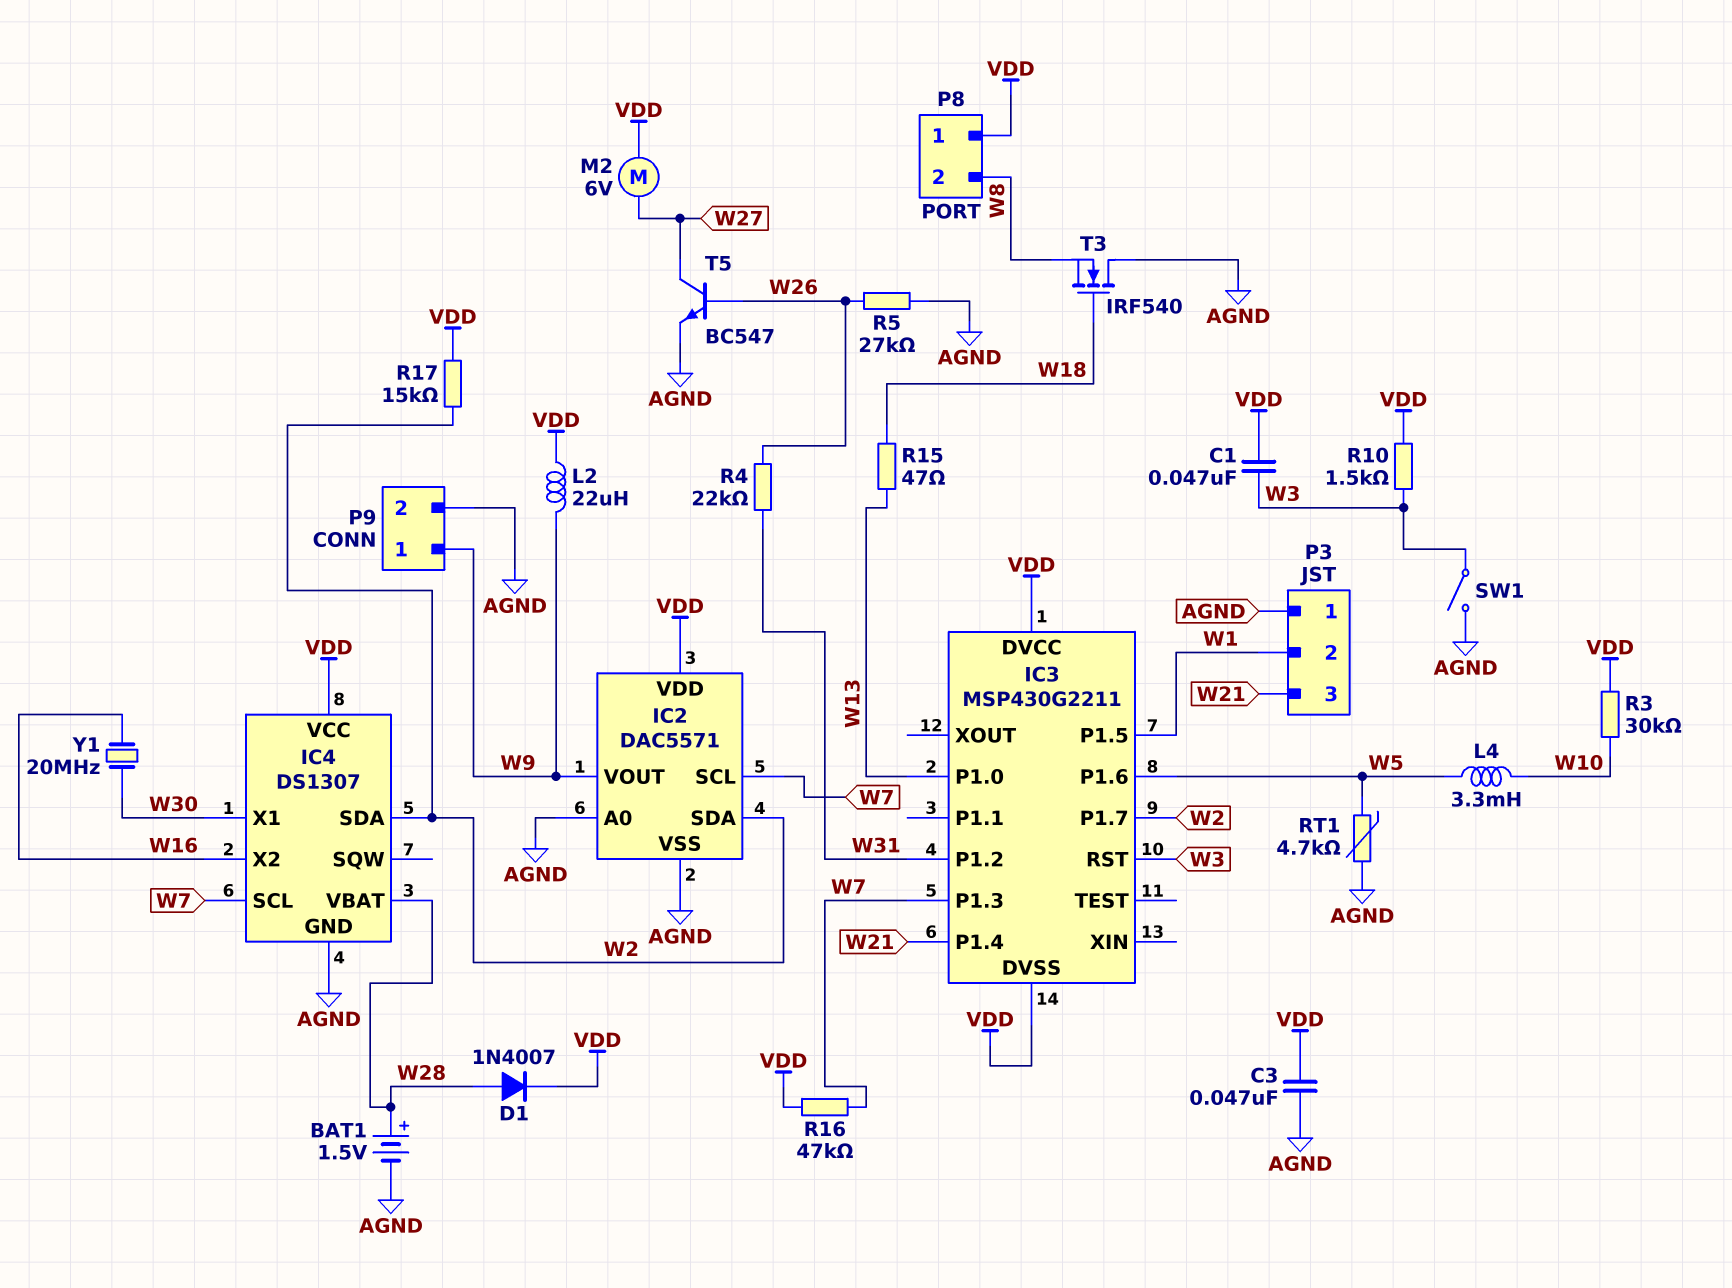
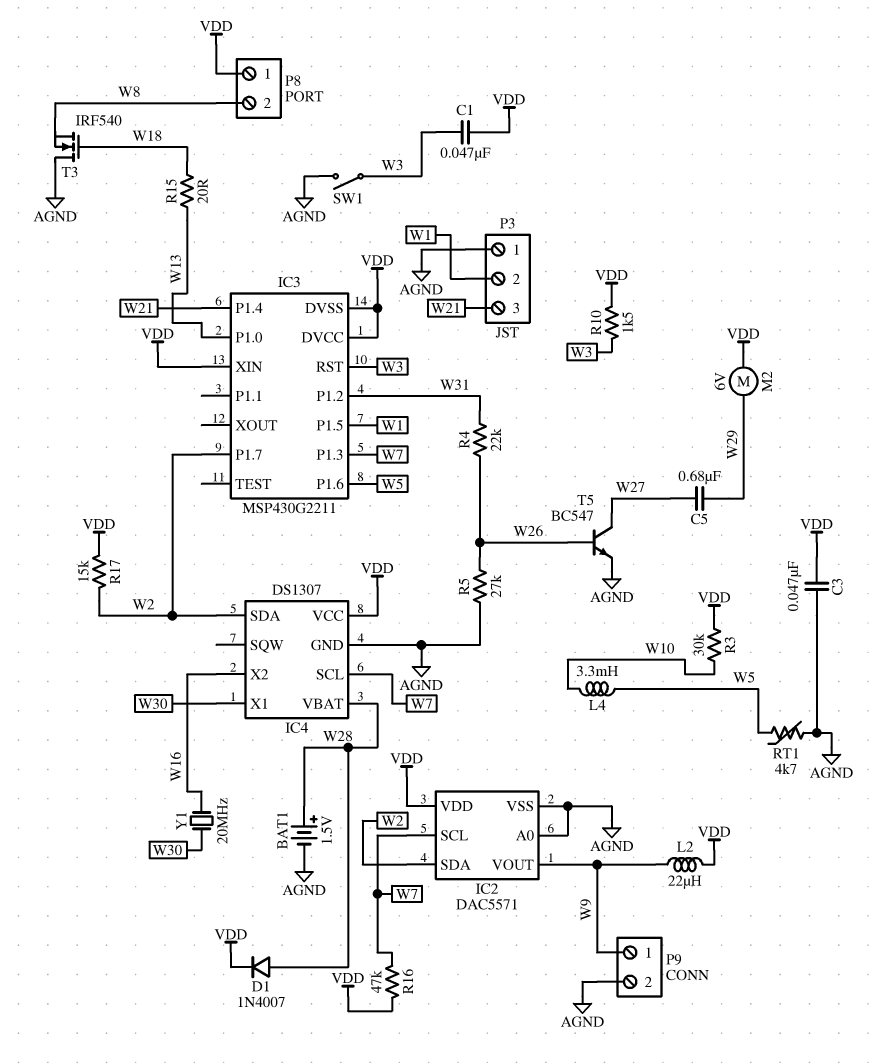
C5: none -> 680nF (W27, W29)
IC3 pin XIN: none -> VDD
M2: motor 6V (VDD, W27) -> motor 6V (VDD, W29)
R15: 47 (W13, W18) -> 20 (W13, W18)

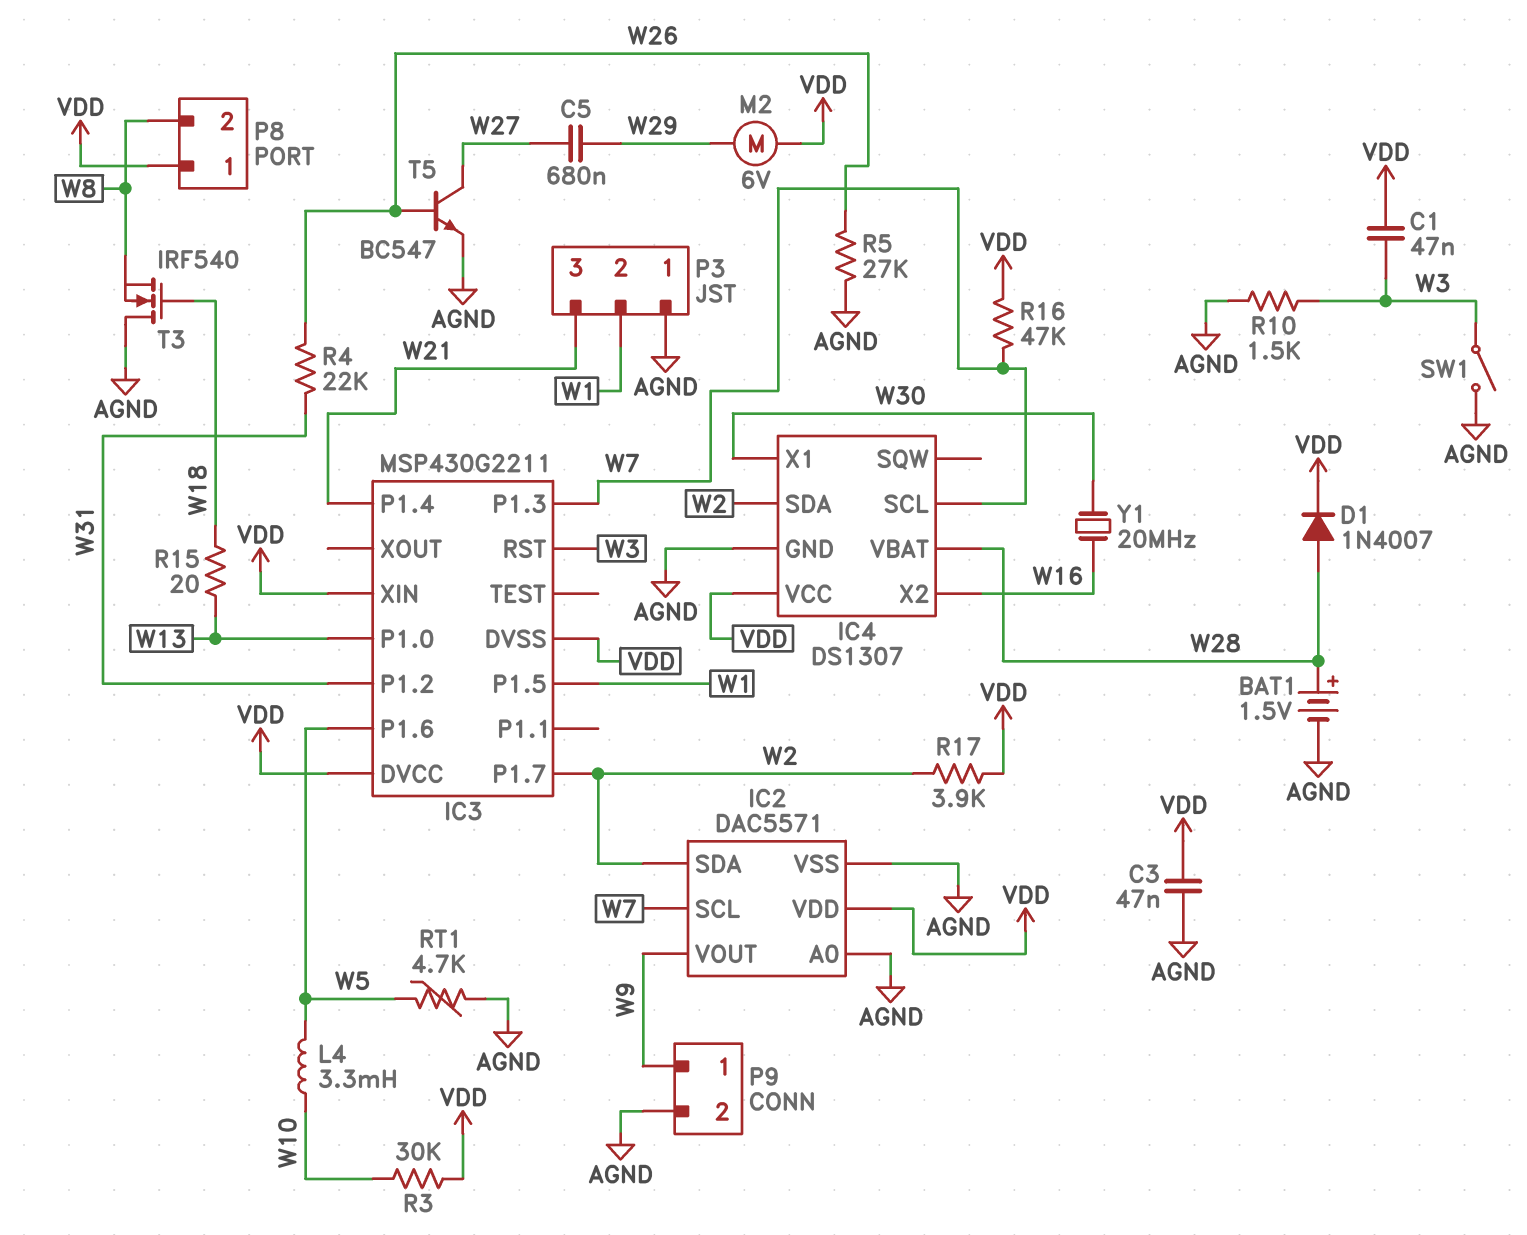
L2: 22uH (VDD, W9) -> none
R10: 1.5k (VDD, W3) -> 1.5k (AGND, W3)
R17: 15k (VDD, W2) -> 3.9k (VDD, W2)

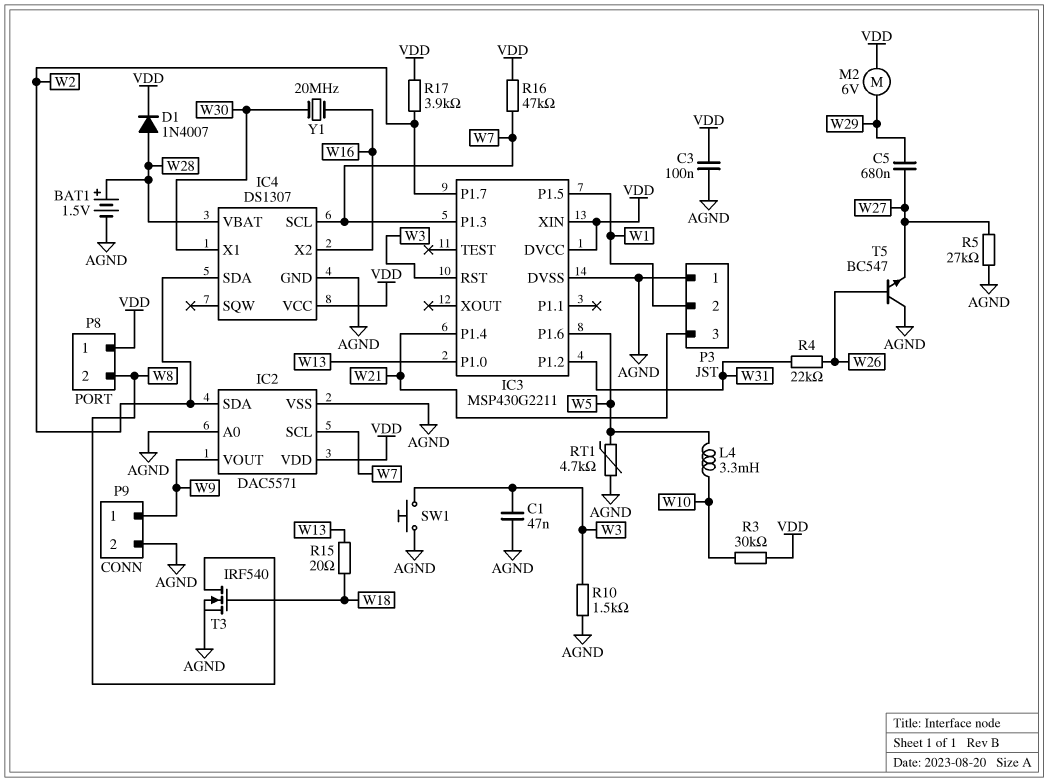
C1: 47nF (VDD, W3) -> 47nF (AGND, W3)
C3: 47nF (AGND, VDD) -> 100nF (AGND, VDD)
IC3 pin DVSS: VDD -> AGND
R5: 27k (AGND, W26) -> 27k (AGND, W27)
SW1: switch (AGND, W3) -> button (AGND, W3)
T3: NMOS IRF540 (G W18, D AGND, S W8) -> NMOS IRF540 (G W18, D W8, S AGND)
T5: NPN BC547 (B W26, C W27, E AGND) -> NPN BC547 (B W26, C AGND, E W27)

